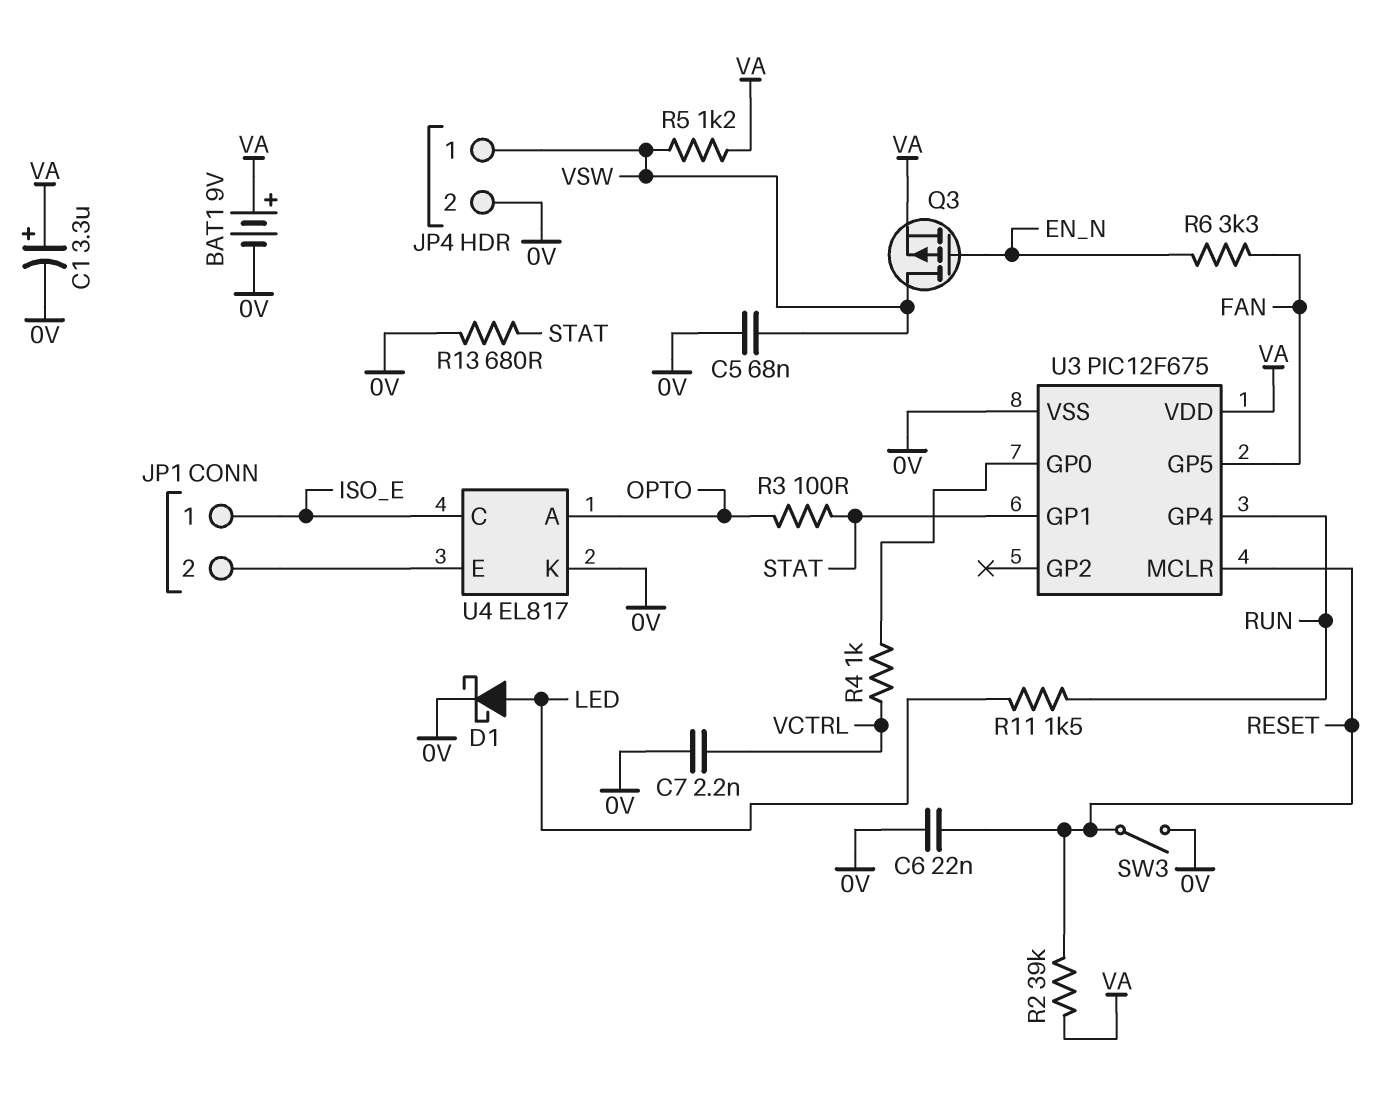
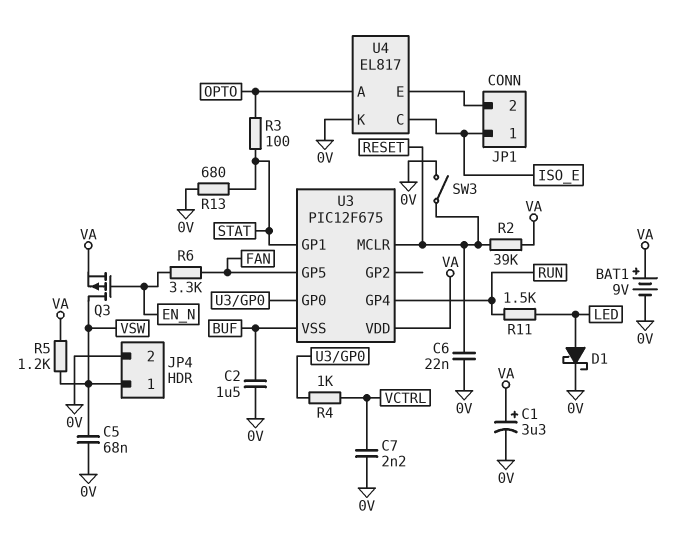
C2: none -> 1.5uF (0V, BUF)
U3 pin VSS: 0V -> BUF

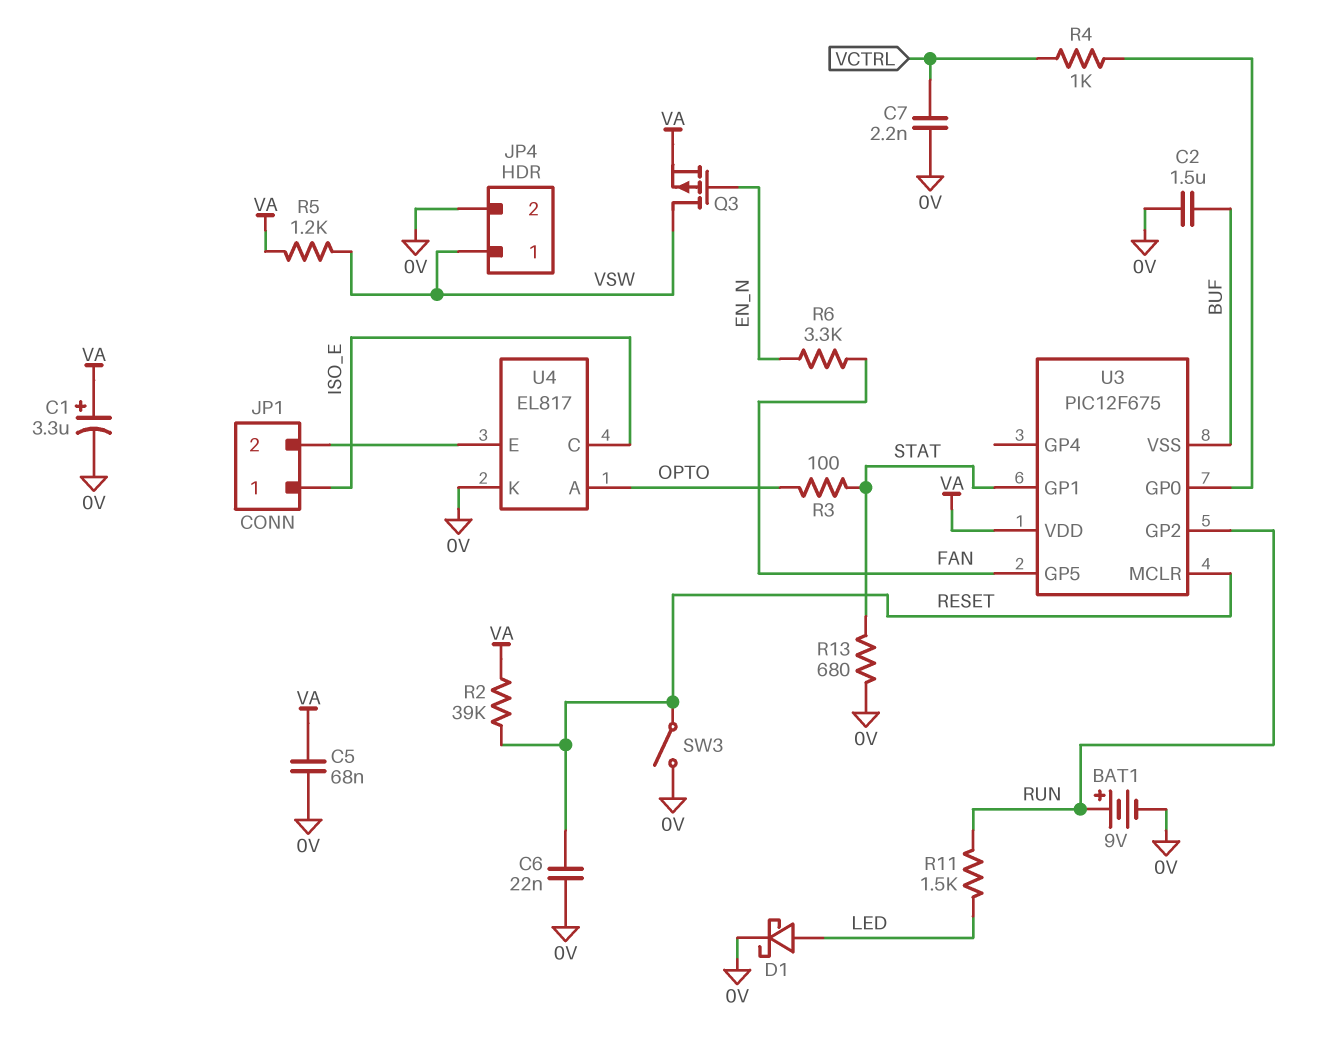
BAT1: 9V (plus VA, minus 0V) -> 9V (plus RUN, minus 0V)
C5: 68nF (0V, VSW) -> 68nF (0V, VA)
U3 pin GP2: none -> RUN
U3 pin GP4: RUN -> none

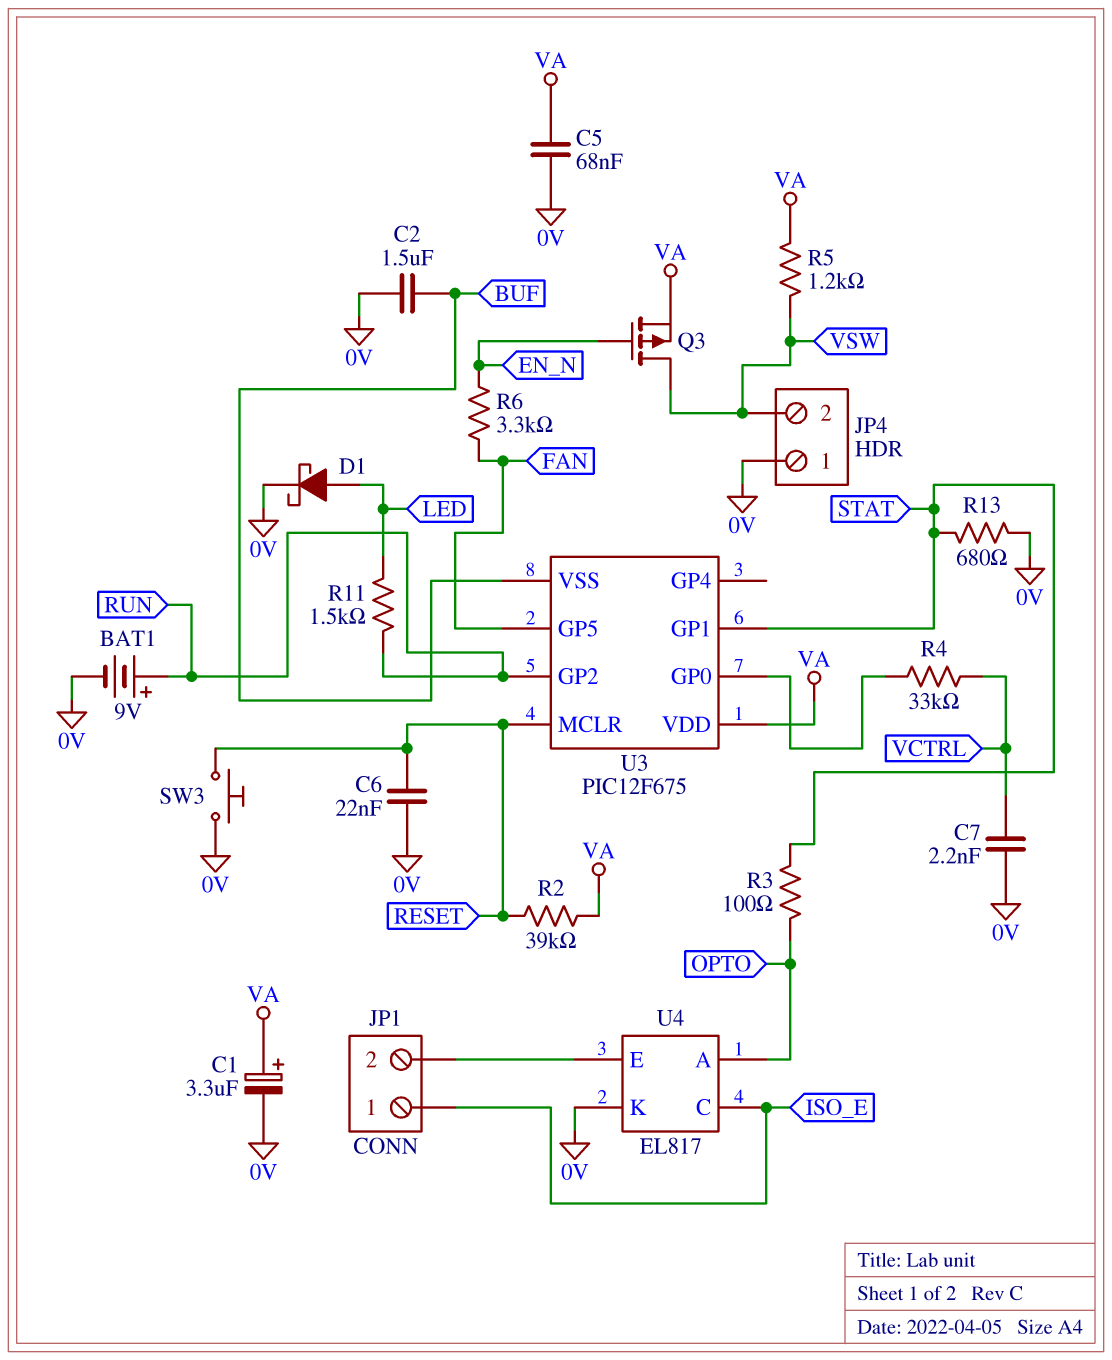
JP4 pin 1: VSW -> 0V
JP4 pin 2: 0V -> VSW
R4: 1k (U3/GP0, VCTRL) -> 33k (U3/GP0, VCTRL)
SW3: switch (0V, RESET) -> button (0V, RESET)

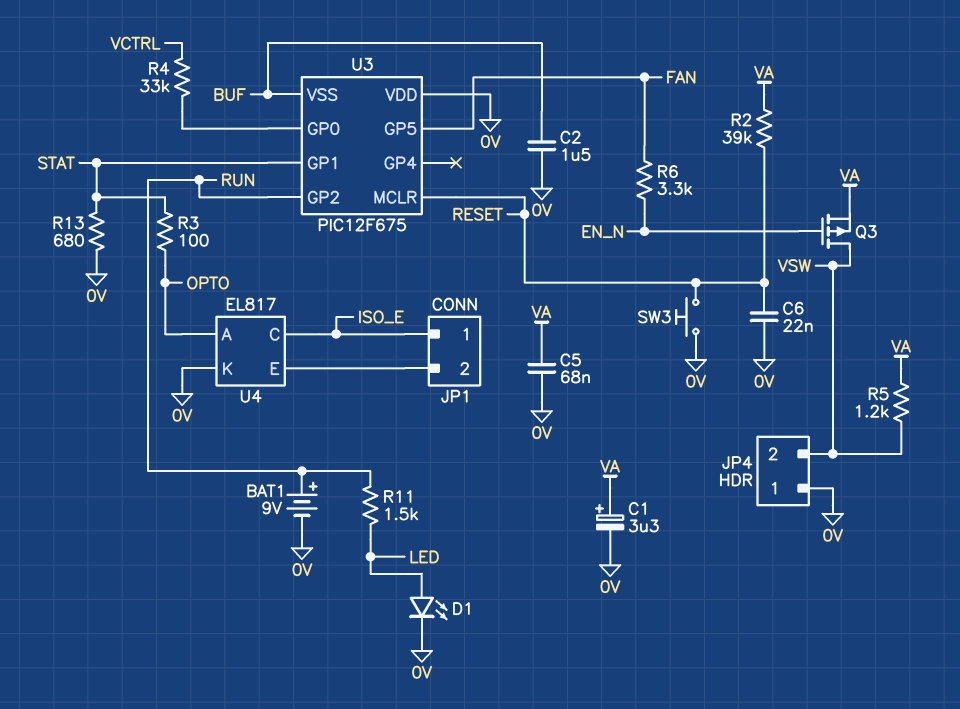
C7: 2.2nF (0V, VCTRL) -> none
D1: schottky (A LED, K 0V) -> LED (A LED, K 0V)
U3 pin VDD: VA -> 0V

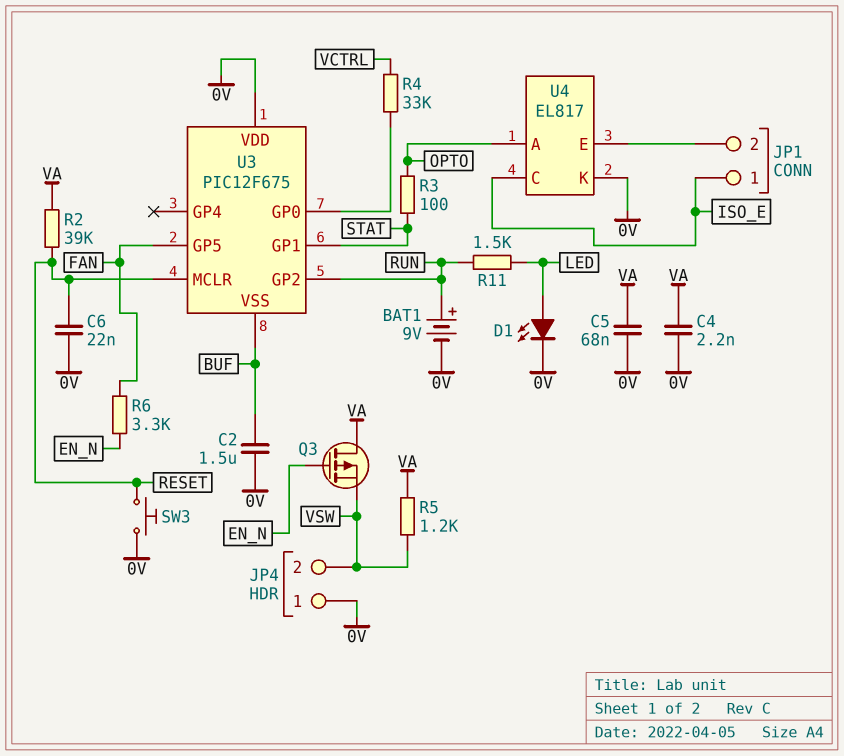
C1: 3.3uF (plus VA, minus 0V) -> none
C4: none -> 2.2nF (0V, VA)
Q3: PMOS (G EN_N, D VSW, S VA) -> PMOS (G EN_N, D VA, S VSW)
R13: 680 (0V, STAT) -> none

